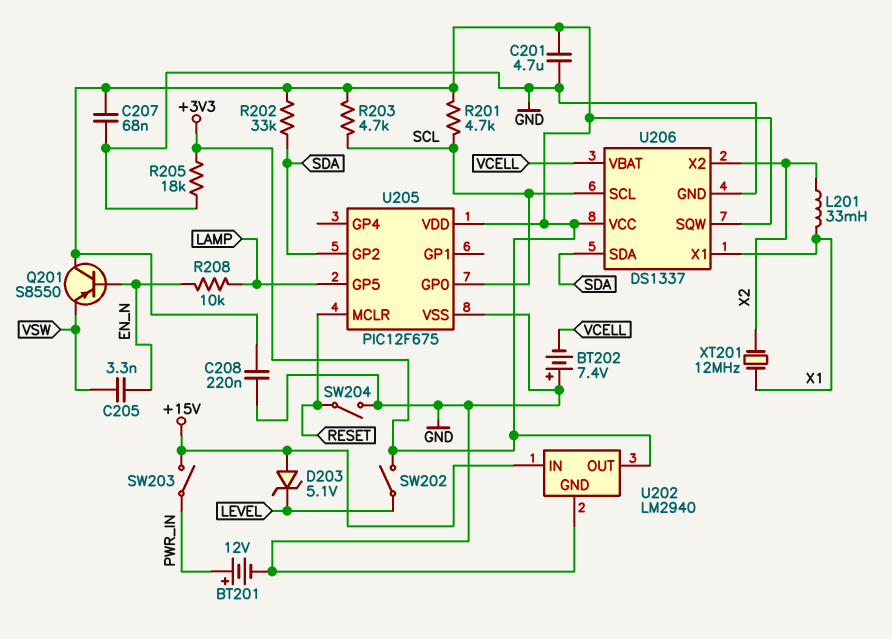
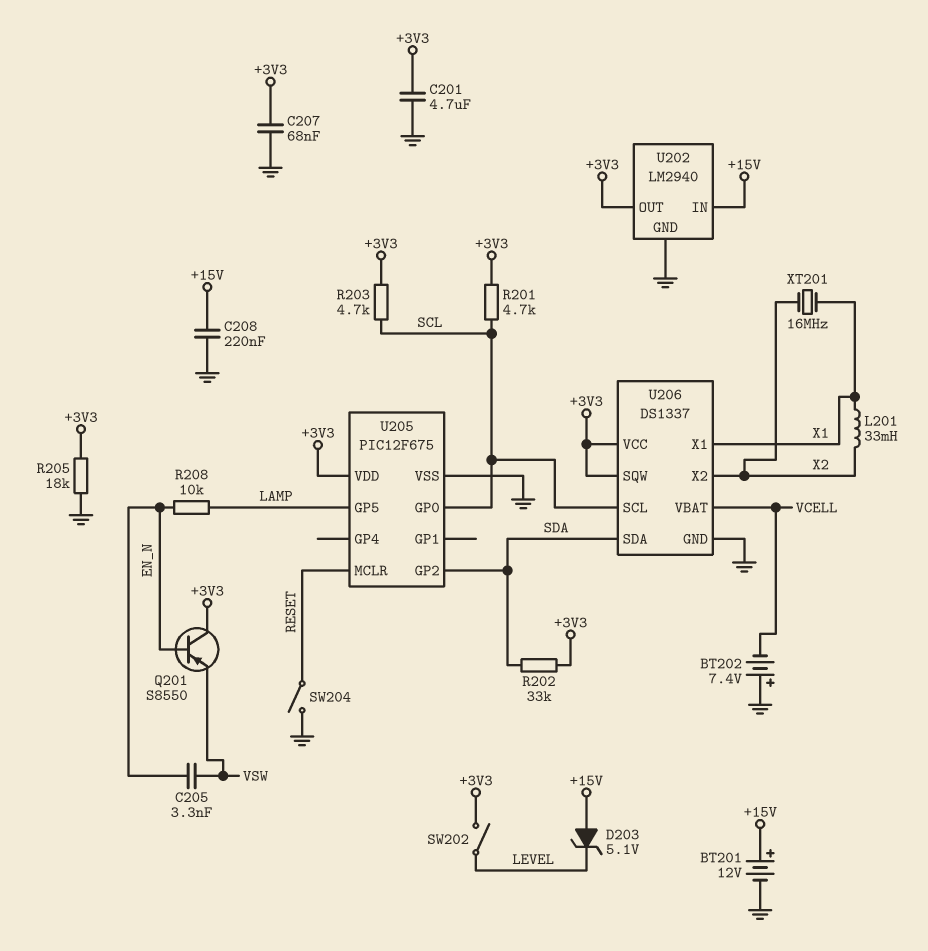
BT201: 12V (plus PWR_IN, minus GND) -> 12V (plus +15V, minus GND)
C208: 220nF (+3V3, GND) -> 220nF (+15V, GND)
SW203: switch (+15V, PWR_IN) -> none
XT201: 12MHz (X1, X2) -> 16MHz (X1, X2)

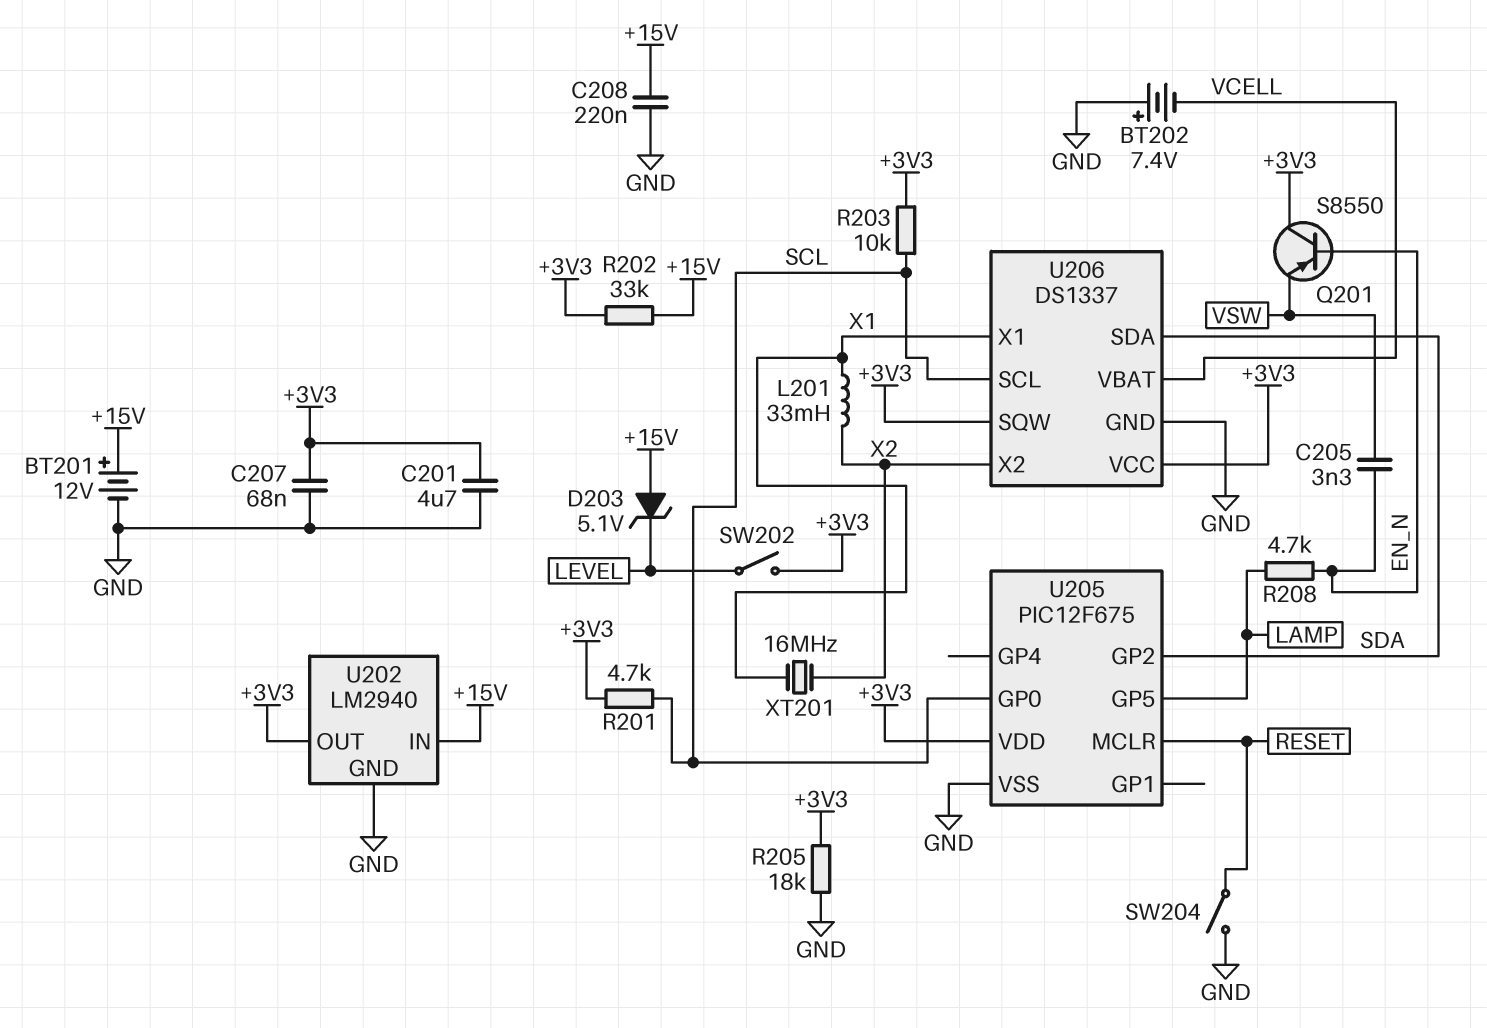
R202: 33k (+3V3, SDA) -> 33k (+3V3, +15V)
R203: 4.7k (+3V3, SCL) -> 10k (+3V3, SCL)
R208: 10k (EN_N, LAMP) -> 4.7k (EN_N, LAMP)

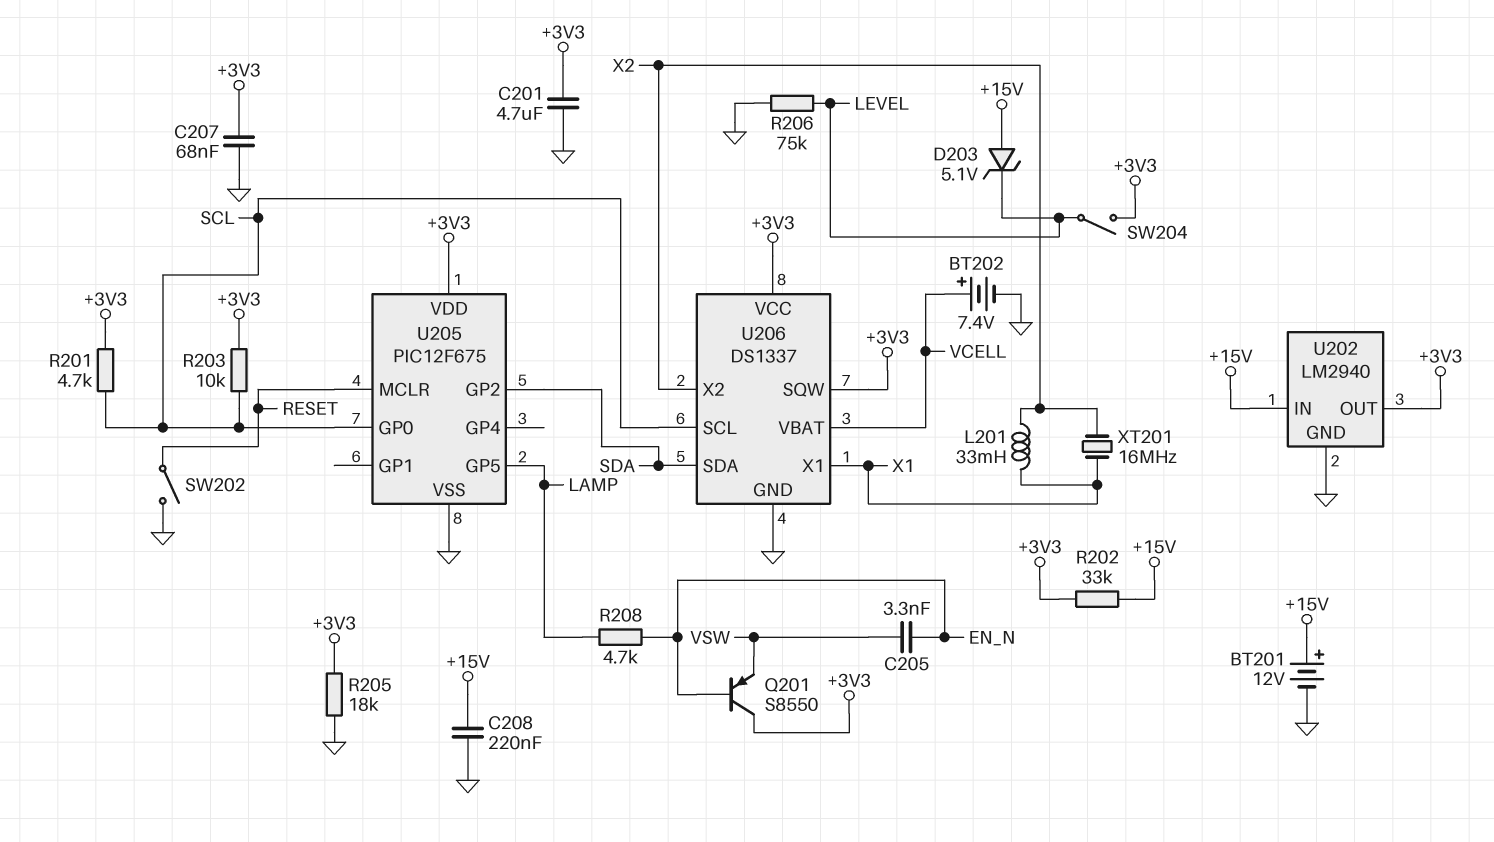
BT202: 7.4V (plus GND, minus VCELL) -> 7.4V (plus VCELL, minus GND)
R206: none -> 75k (GND, LEVEL)
SW202: switch (+3V3, LEVEL) -> switch (GND, RESET)
SW204: switch (GND, RESET) -> switch (+3V3, LEVEL)

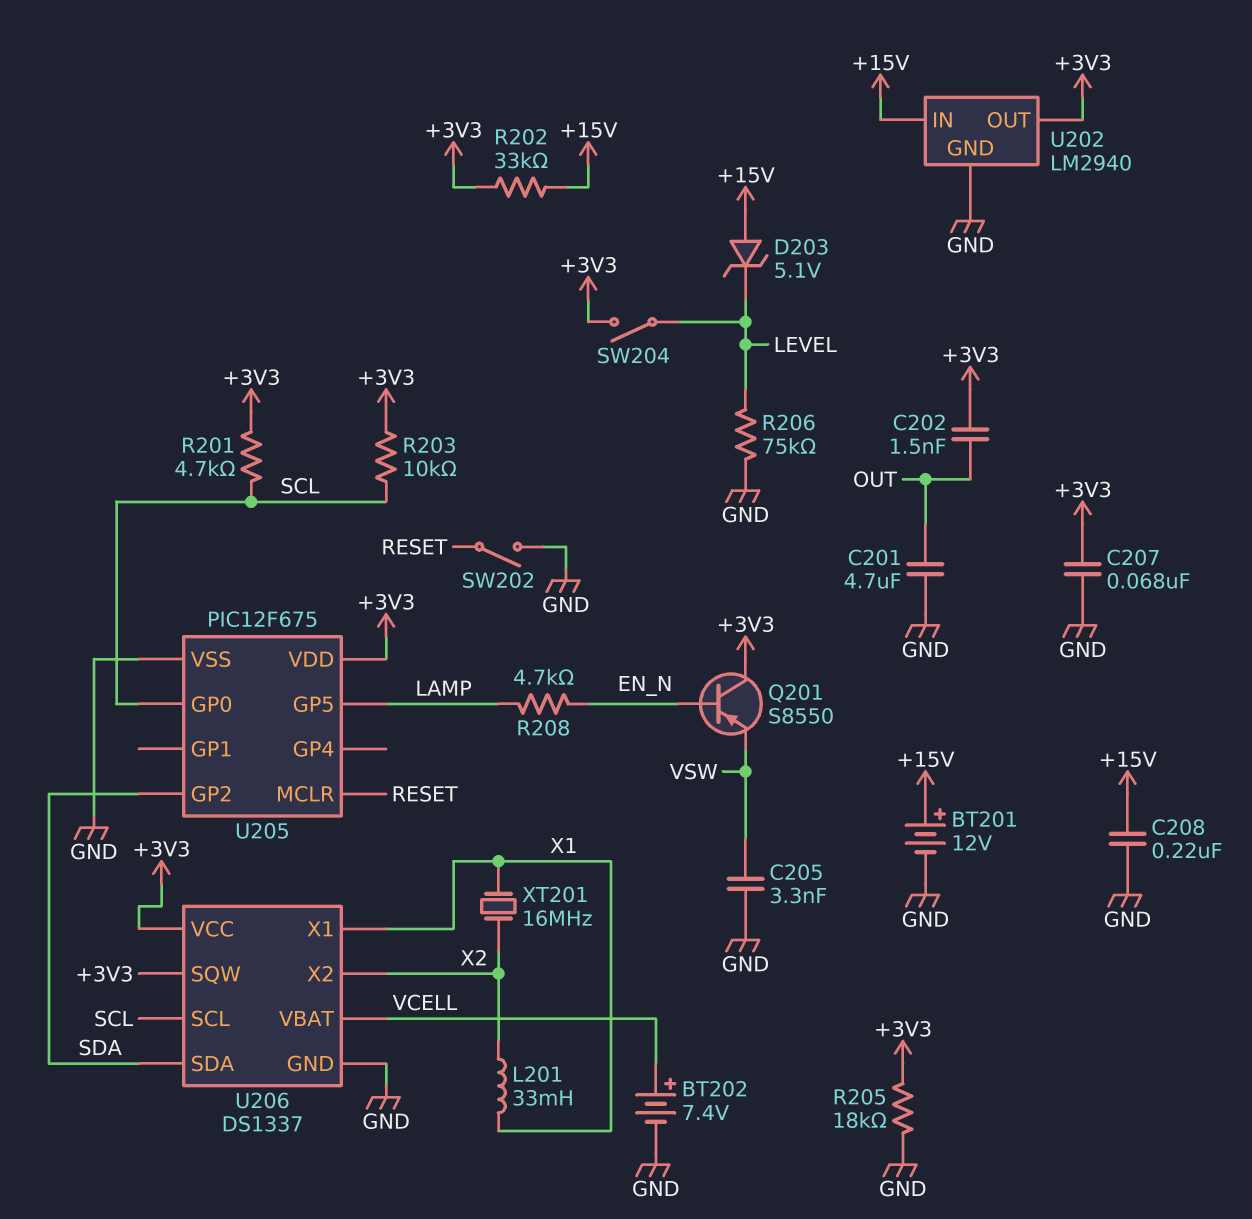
C201: 4.7uF (+3V3, GND) -> 4.7uF (GND, OUT)
C202: none -> 1.5nF (+3V3, OUT)
C205: 3.3nF (EN_N, VSW) -> 3.3nF (GND, VSW)

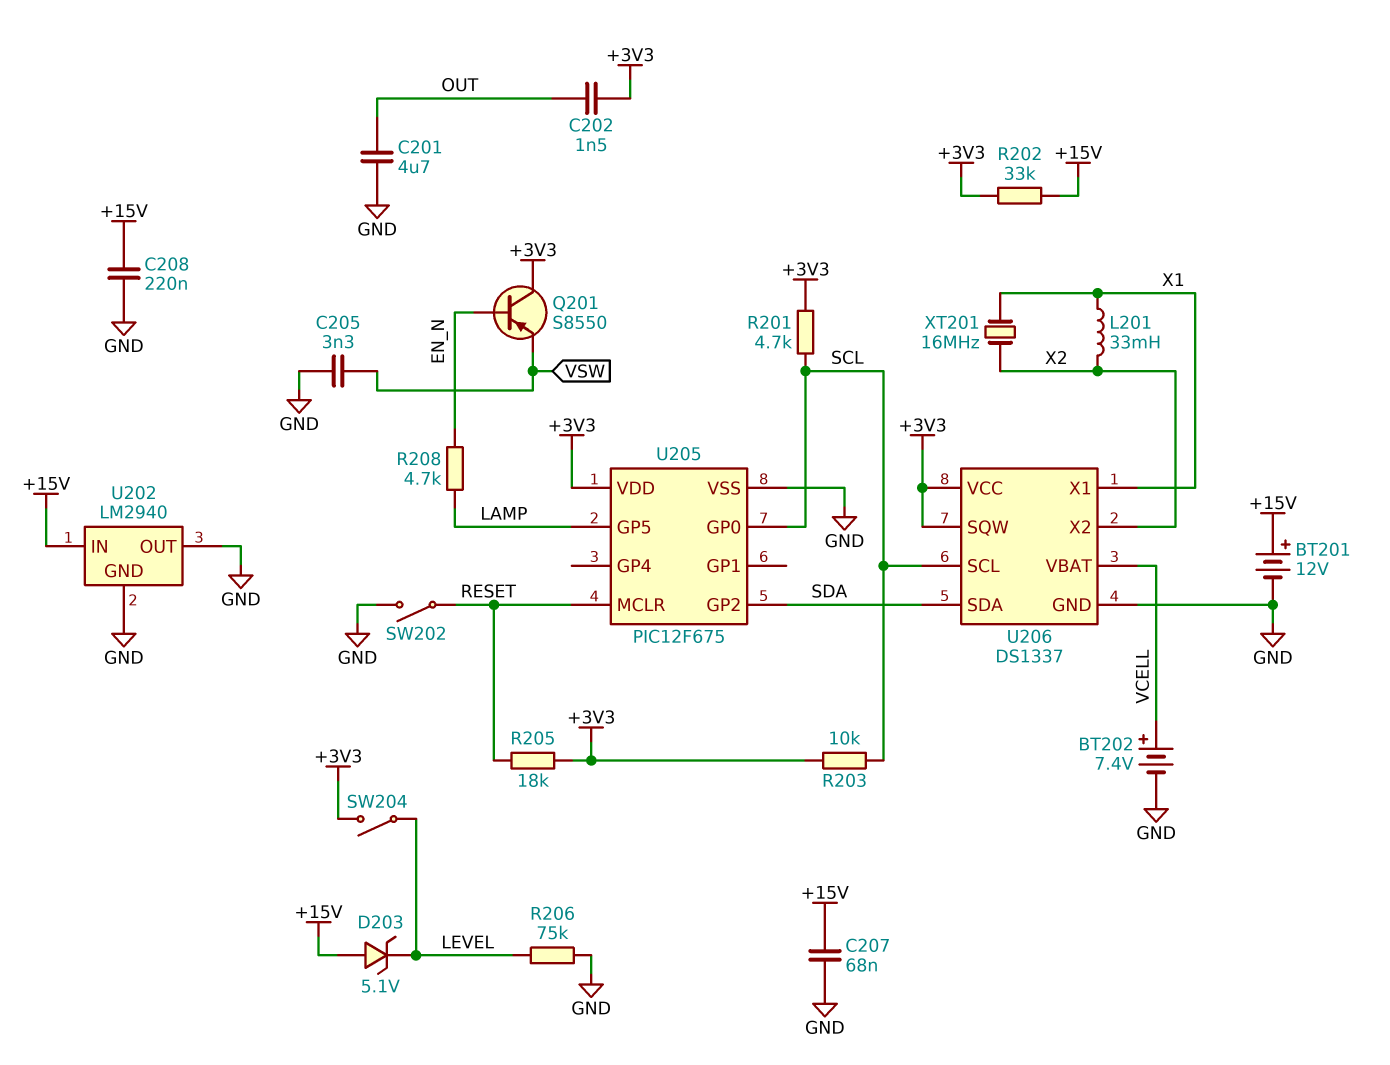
C207: 68nF (+3V3, GND) -> 68nF (+15V, GND)
R205: 18k (+3V3, GND) -> 18k (+3V3, RESET)
U202 pin OUT: +3V3 -> GND

